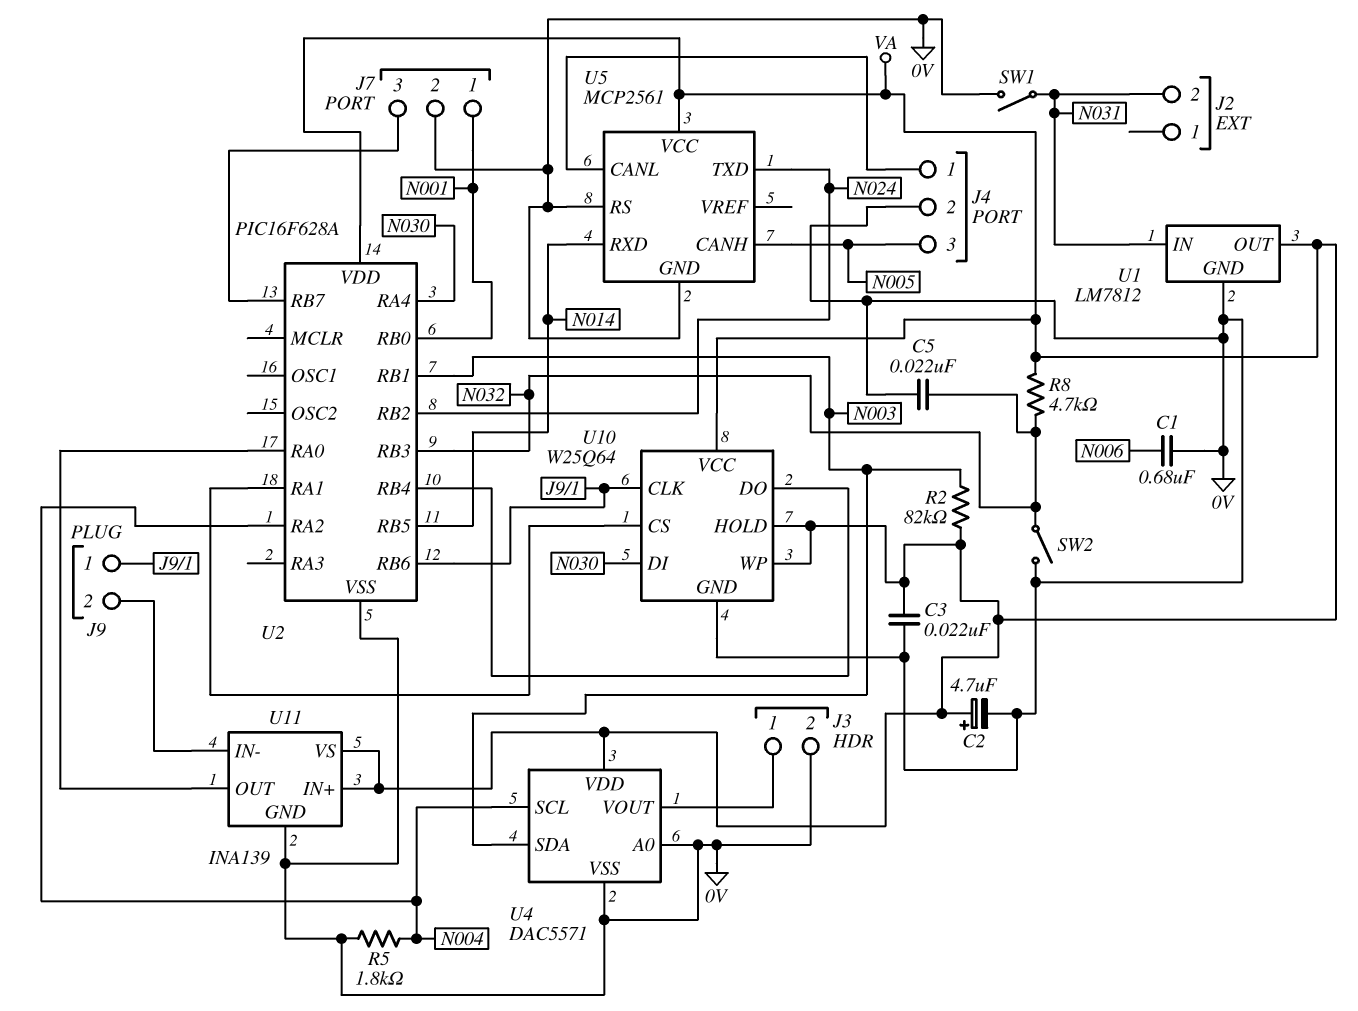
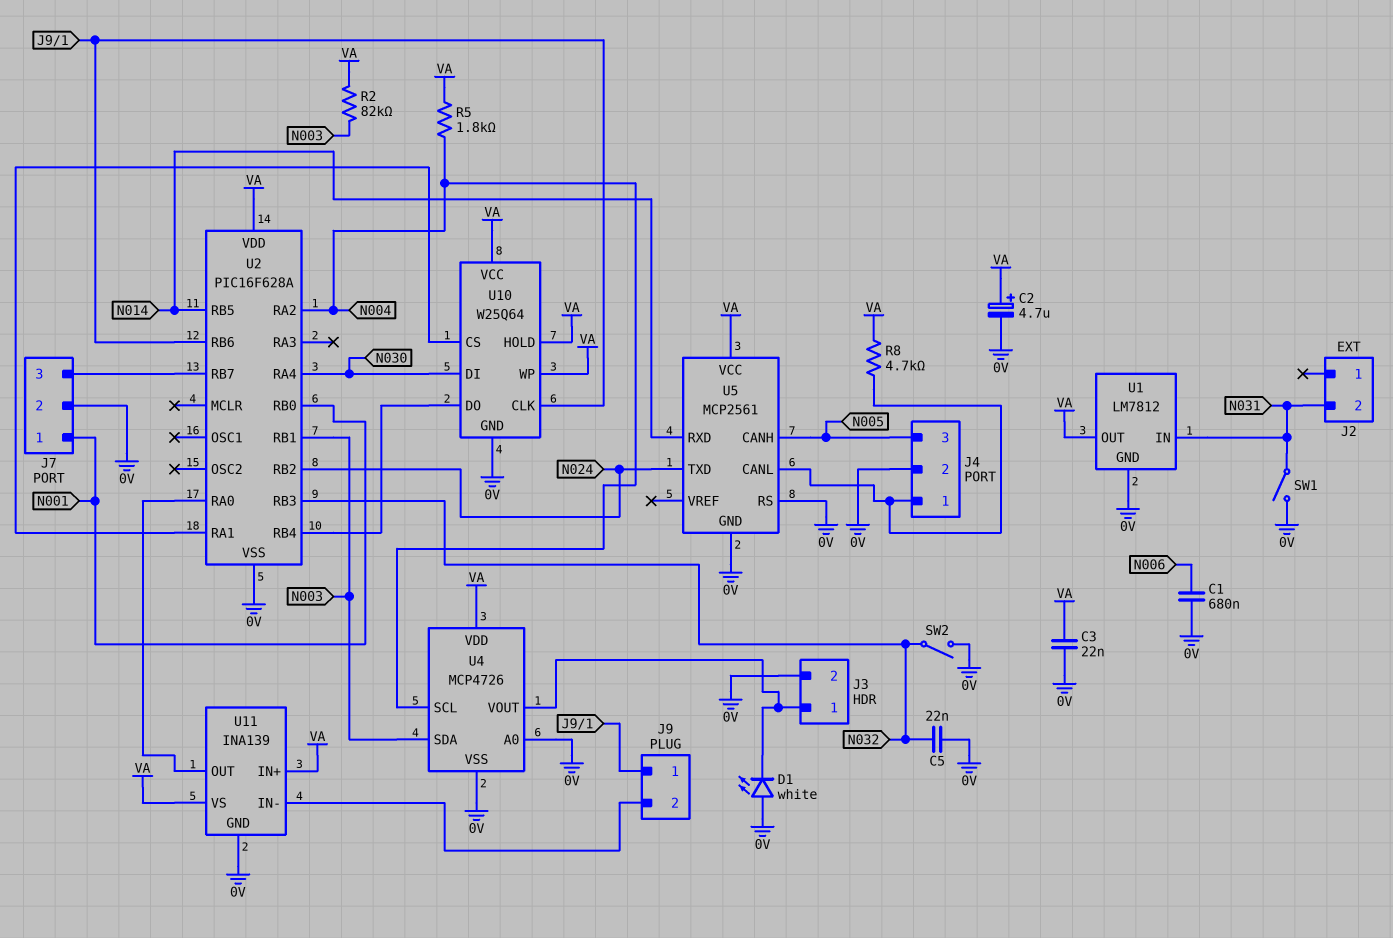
D1: none -> LED white (A 0V, K J3/1)
R5: 1.8k (0V, N004) -> 1.8k (N004, VA)
R8: 4.7k (N032, VA) -> 4.7k (J4/1, VA)
U4: DAC5571 -> MCP4726

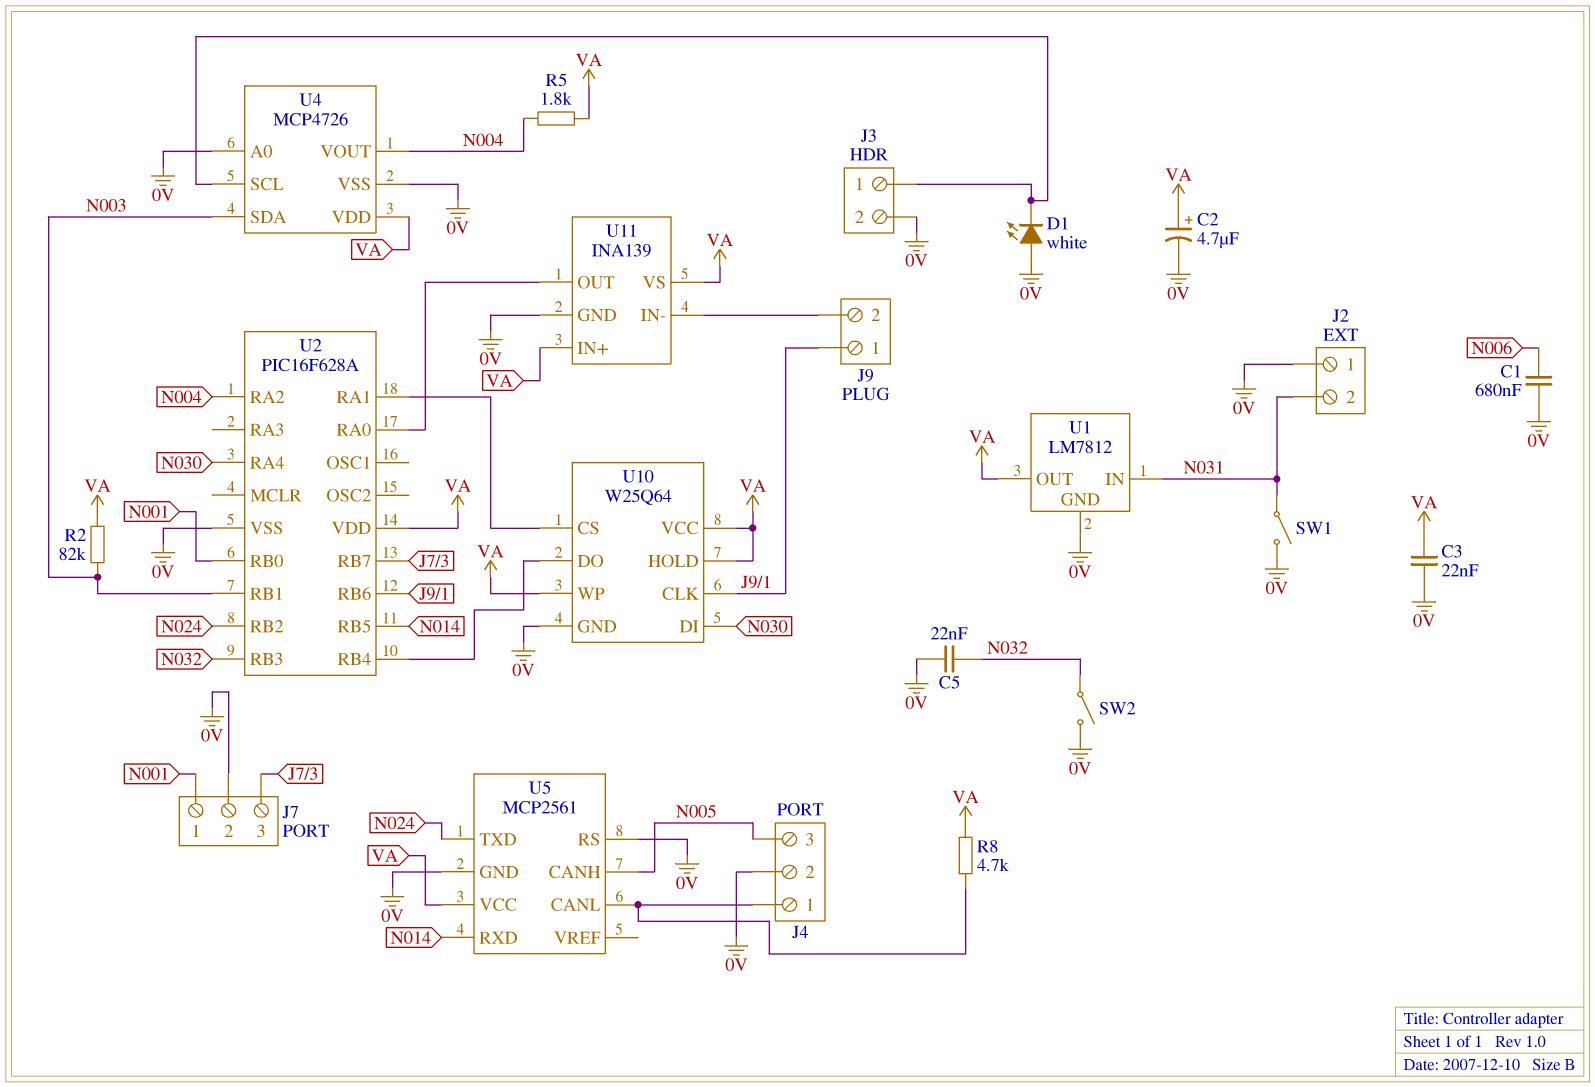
J2 pin 1: none -> 0V
U4 pin SCL: N004 -> J3/1
U4 pin VOUT: J3/1 -> N004

